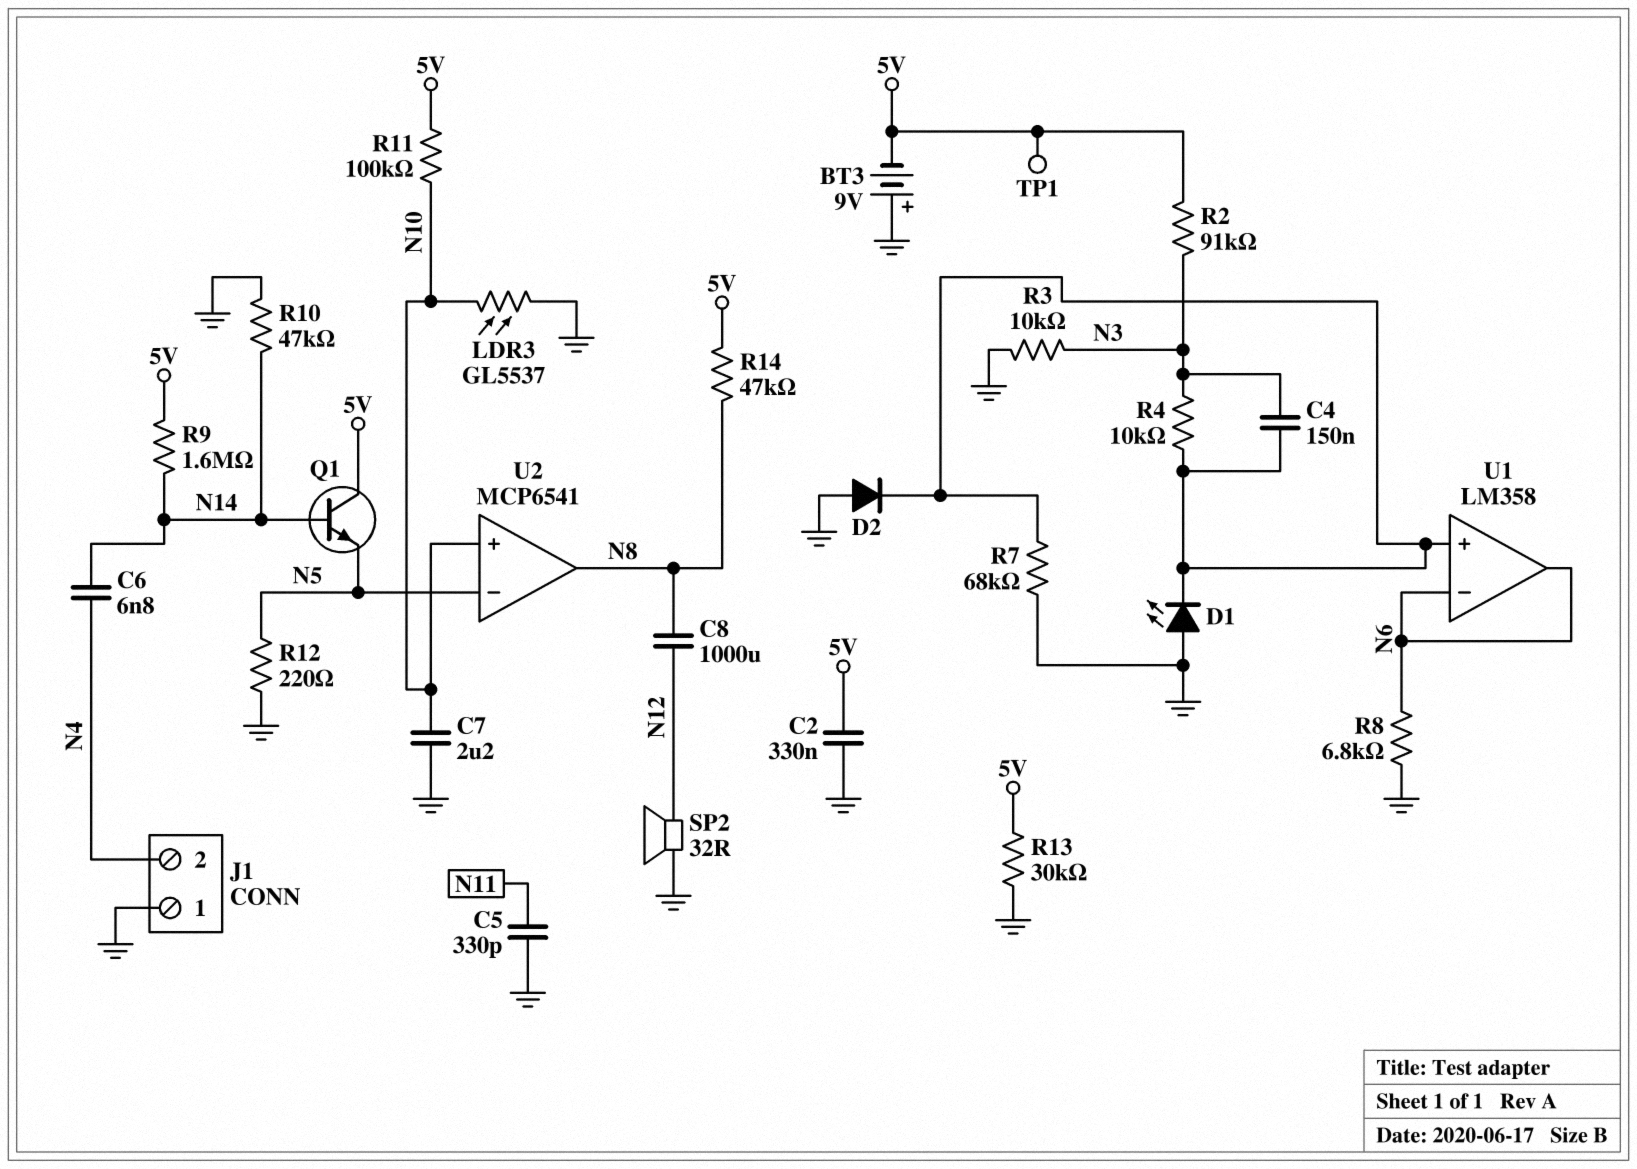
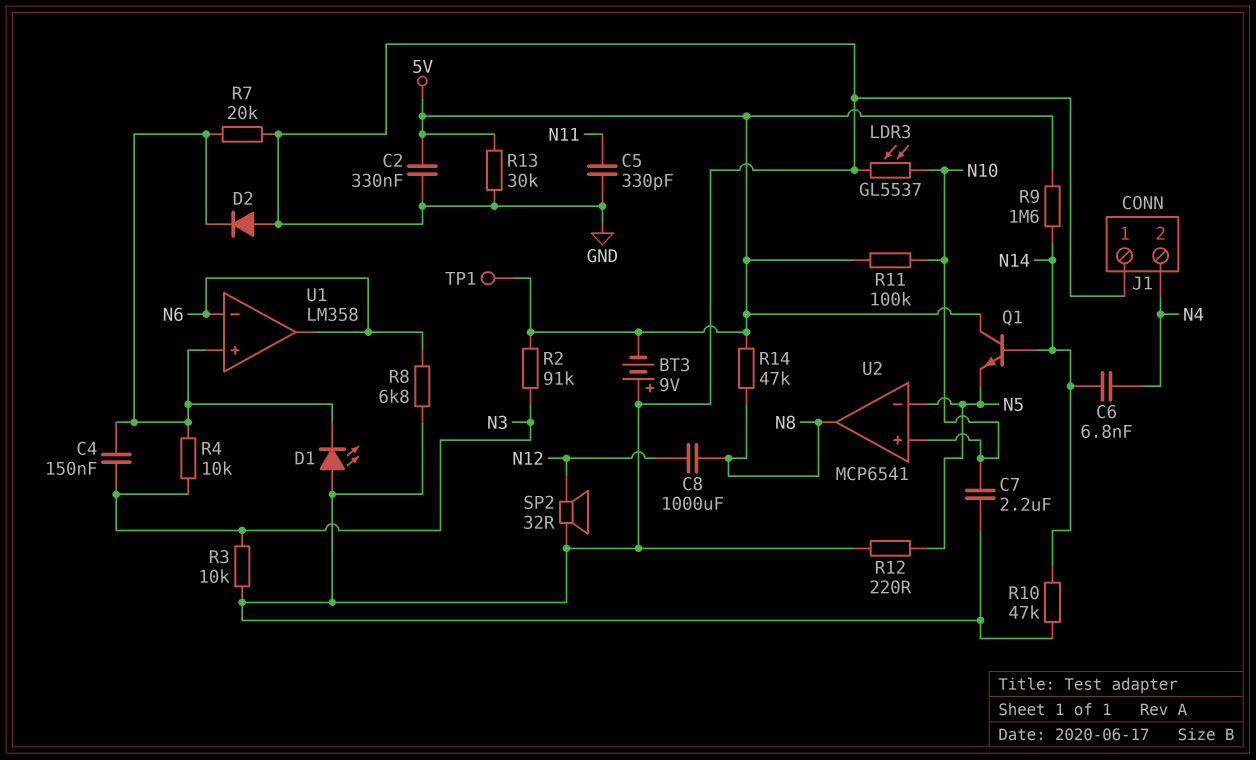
R7: 68k (GND, U1/in+) -> 20k (GND, U1/in+)

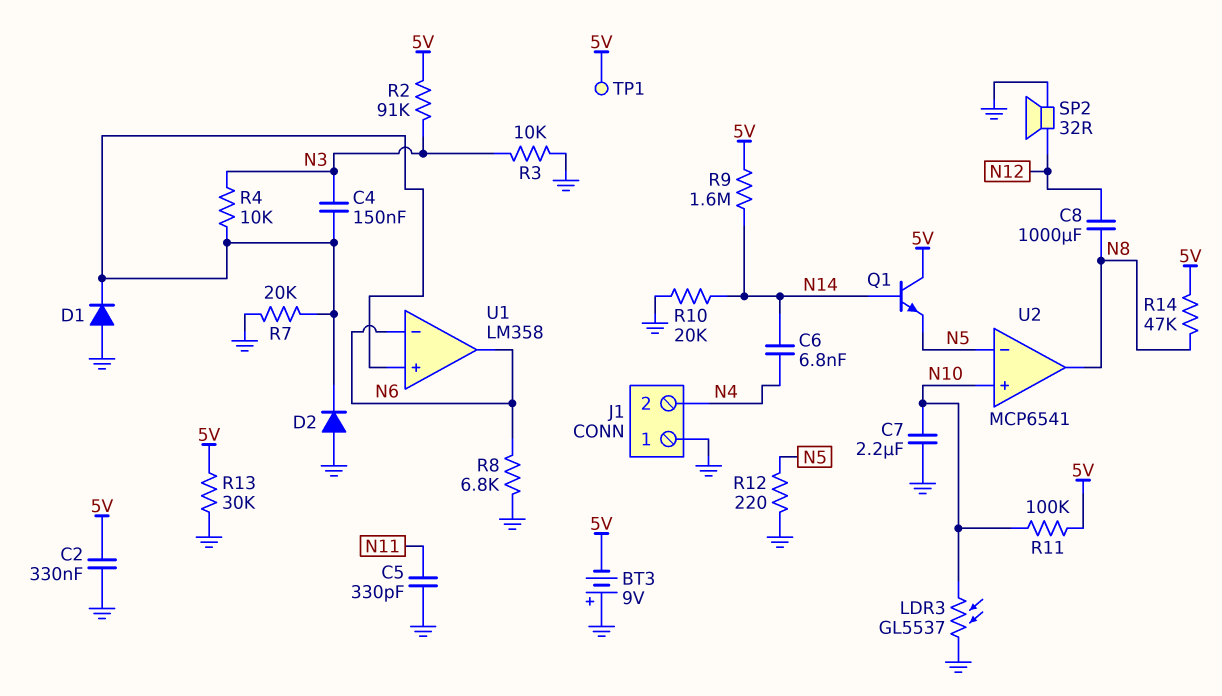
D1: LED (A GND, K U1/in+) -> diode (A GND, K U1/in+)
R10: 47k (GND, N14) -> 20k (GND, N14)

